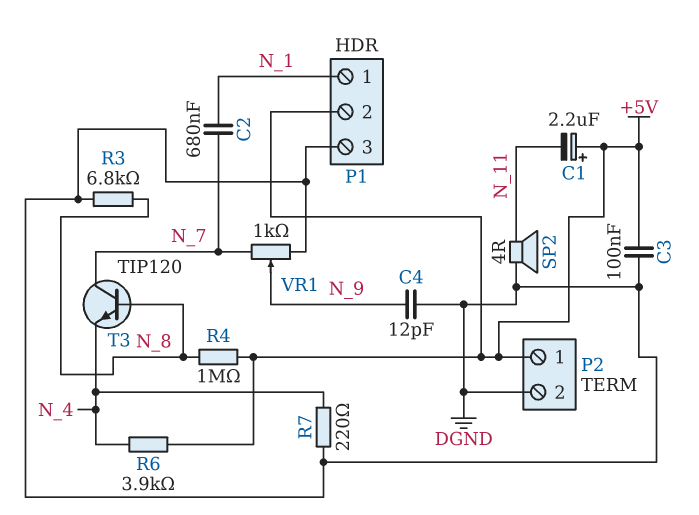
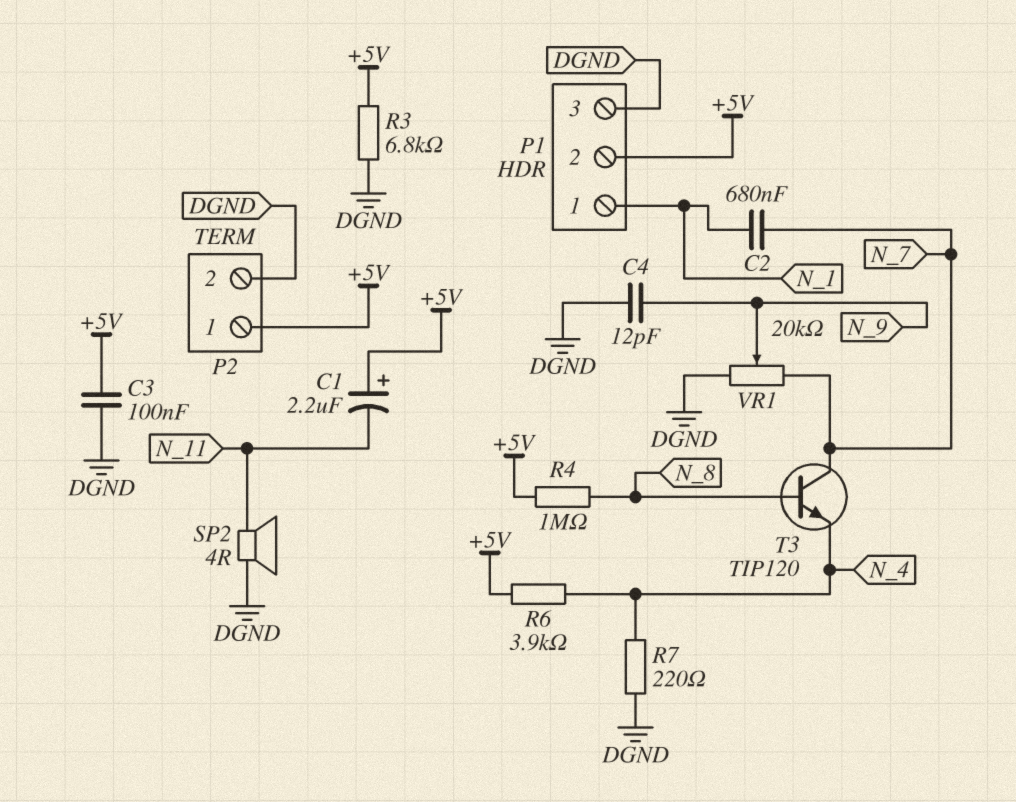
R3: 6.8k (DGND, N_8) -> 6.8k (+5V, DGND)
VR1: 1k (DGND, N_7, wiper N_9) -> 20k (DGND, N_7, wiper N_9)

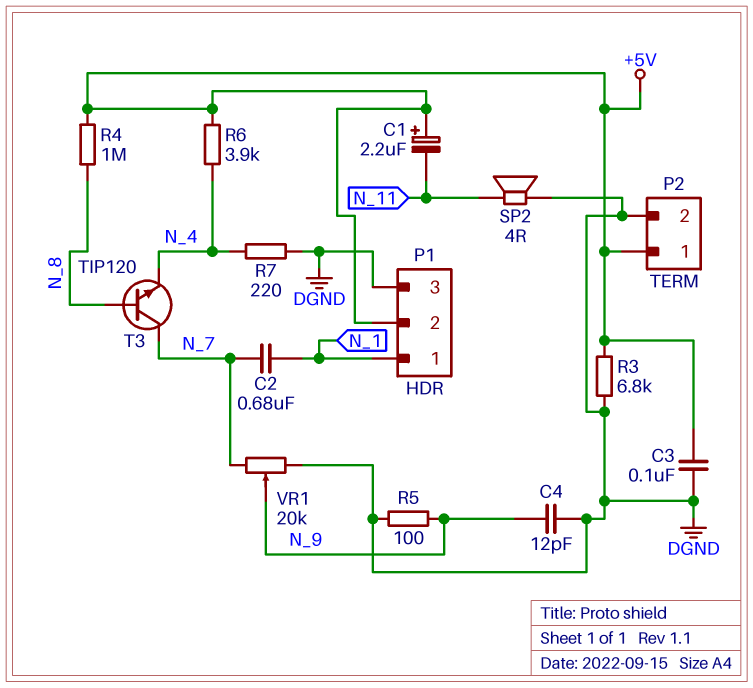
R5: none -> 100 (DGND, N_9)

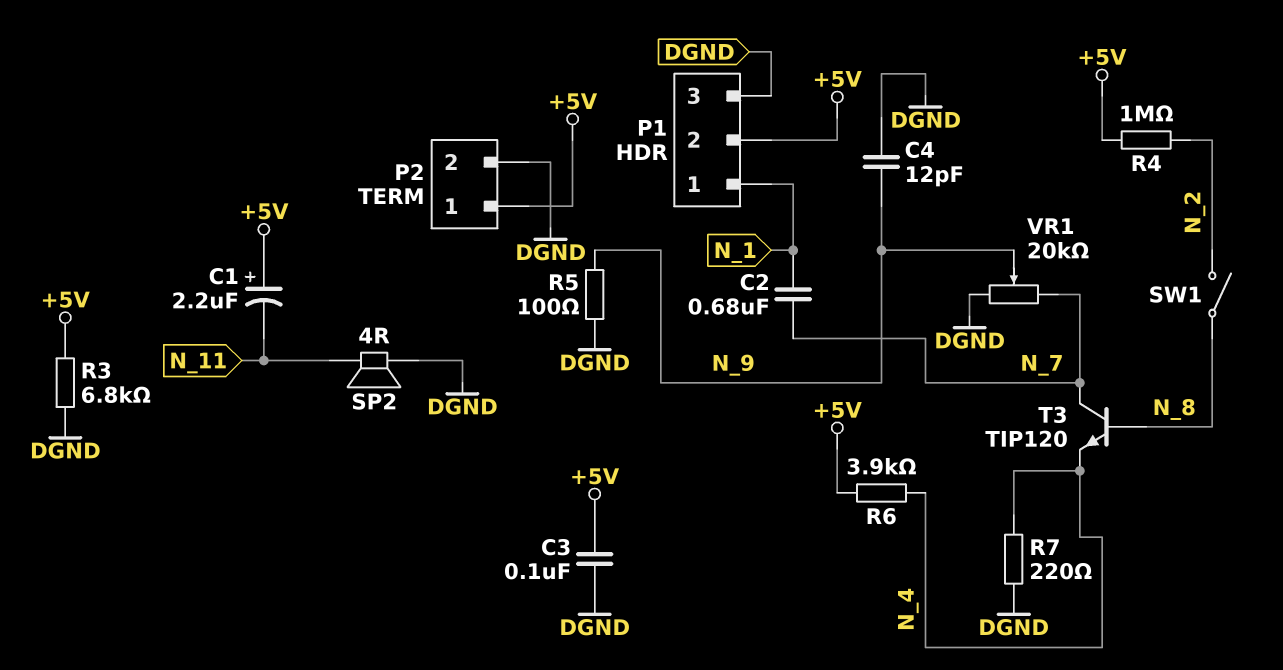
R4: 1M (+5V, N_8) -> 1M (+5V, N_2)
SW1: none -> switch (N_2, N_8)

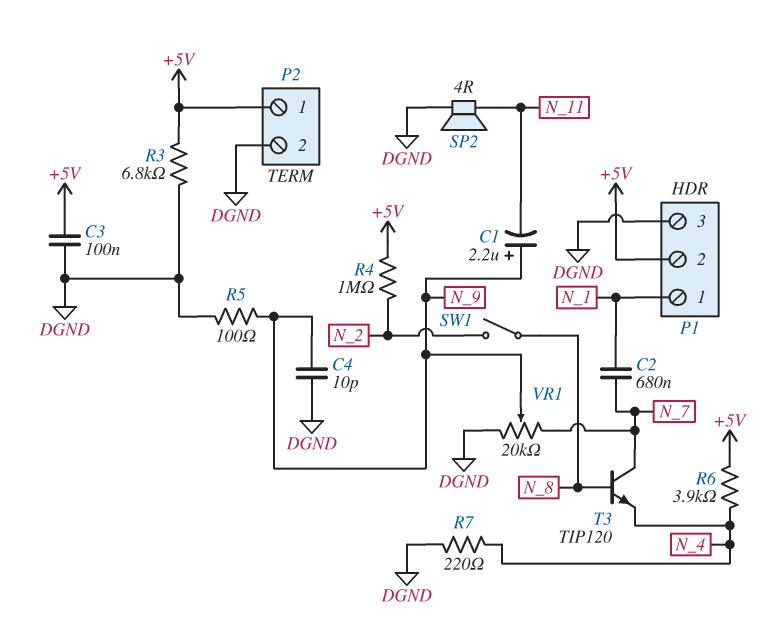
C1: 2.2uF (plus +5V, minus N_11) -> 2.2uF (plus N_9, minus N_11)
C4: 12pF (DGND, N_9) -> 10pF (DGND, N_9)

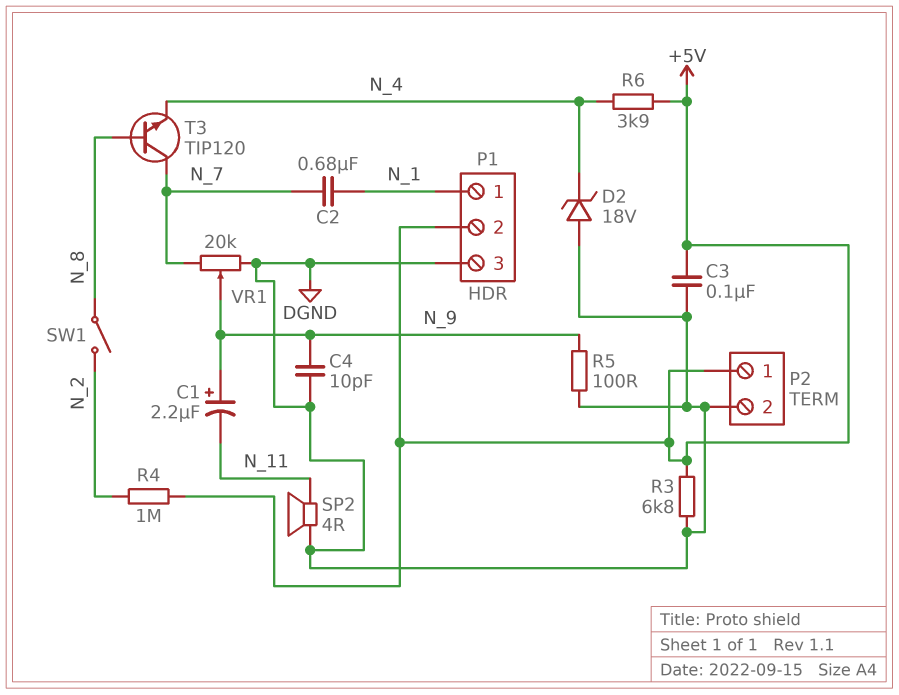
D2: none -> zener 18V (A DGND, K N_4)
R7: 220 (DGND, N_4) -> none

